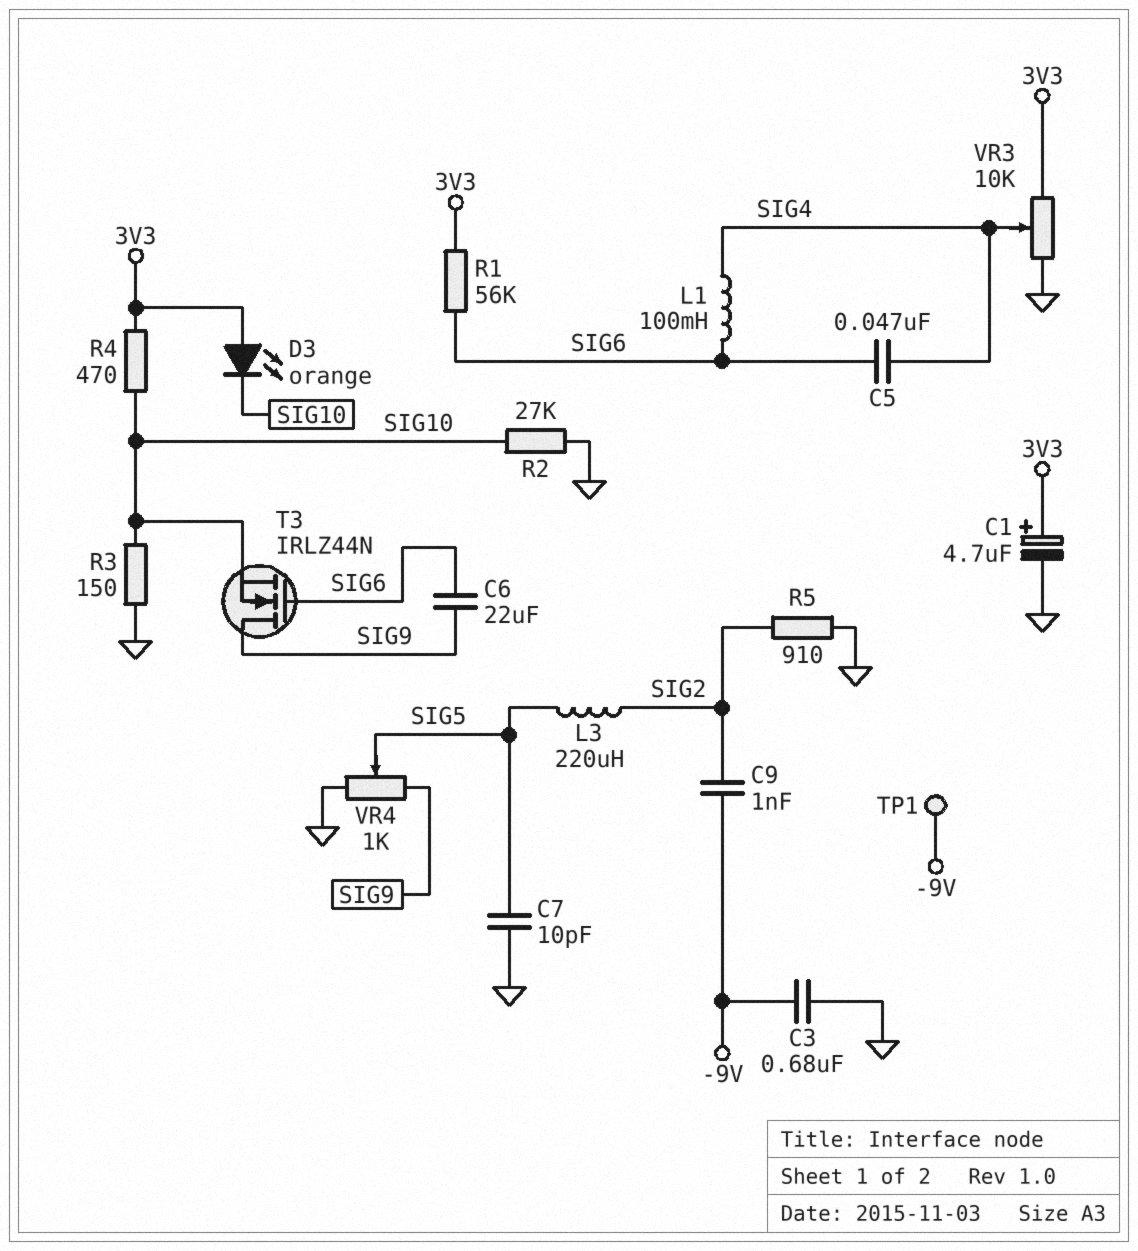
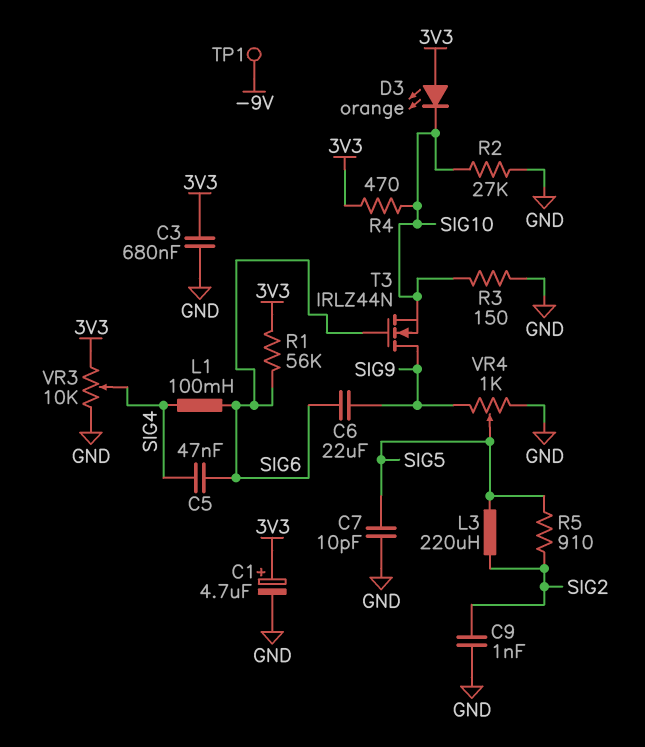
C3: 680nF (-9V, GND) -> 680nF (3V3, GND)
C9: 1nF (-9V, SIG2) -> 1nF (GND, SIG2)
R5: 910 (GND, SIG2) -> 910 (SIG2, SIG5)

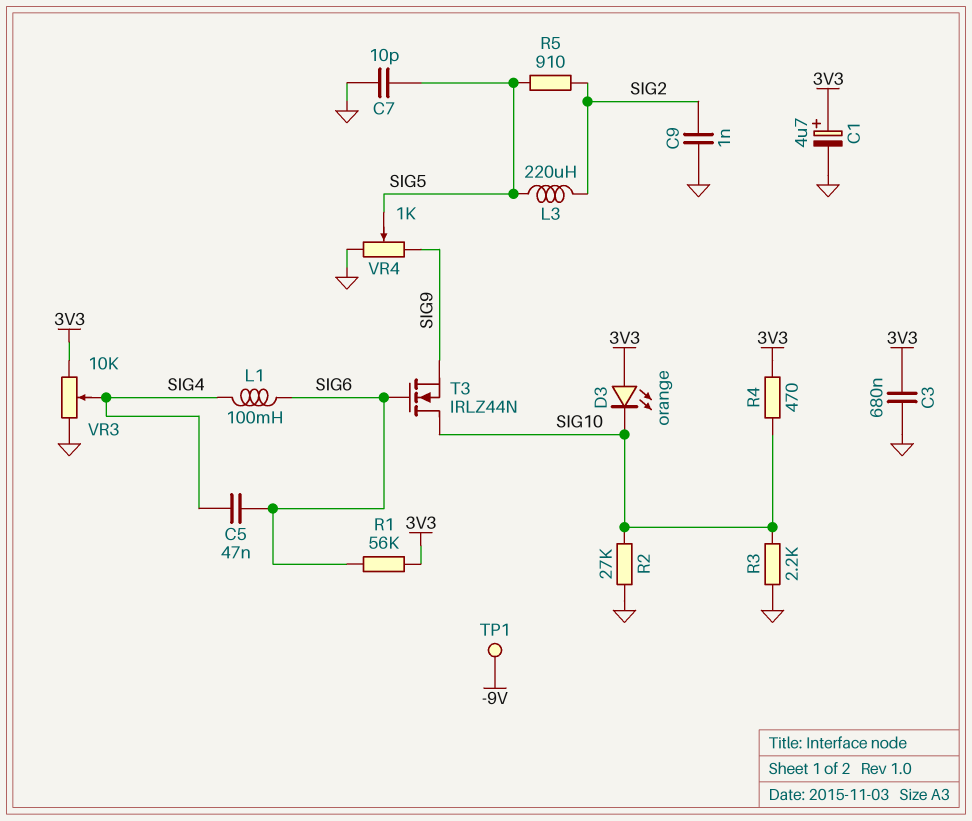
C6: 22uF (SIG6, SIG9) -> none
R3: 150 (GND, SIG10) -> 2.2k (GND, SIG10)
T3: NMOS IRLZ44N (G SIG6, D SIG9, S SIG10) -> NMOS IRLZ44N (G SIG6, D SIG10, S SIG9)

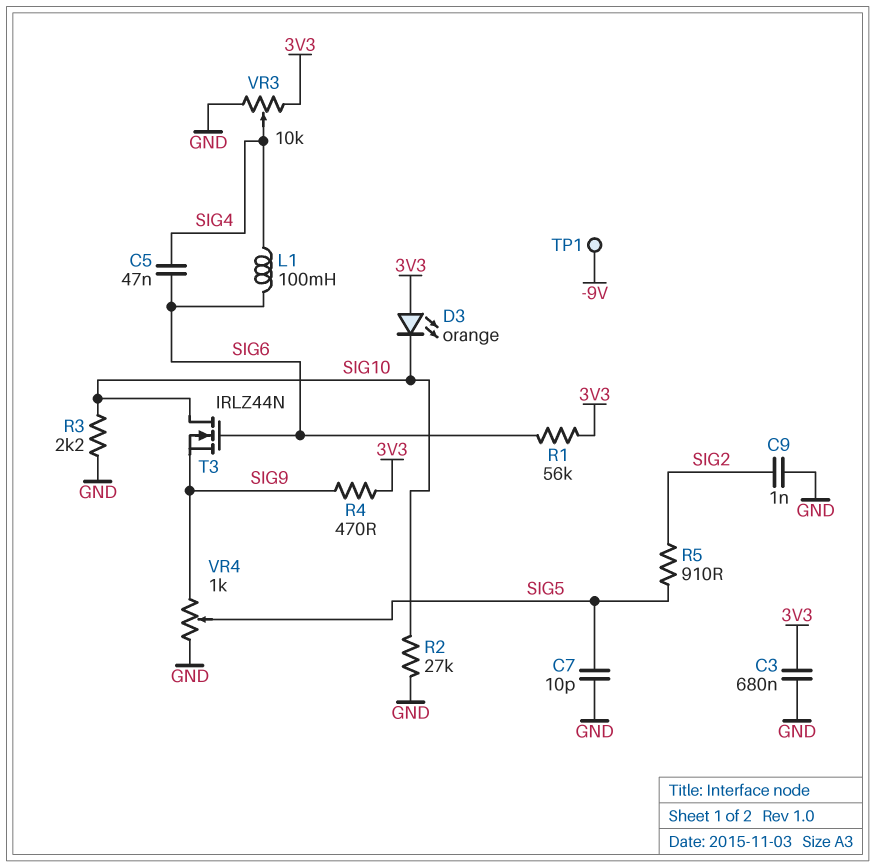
C1: 4.7uF (plus 3V3, minus GND) -> none
L3: 220uH (SIG2, SIG5) -> none
R4: 470 (3V3, SIG10) -> 470 (3V3, SIG9)

